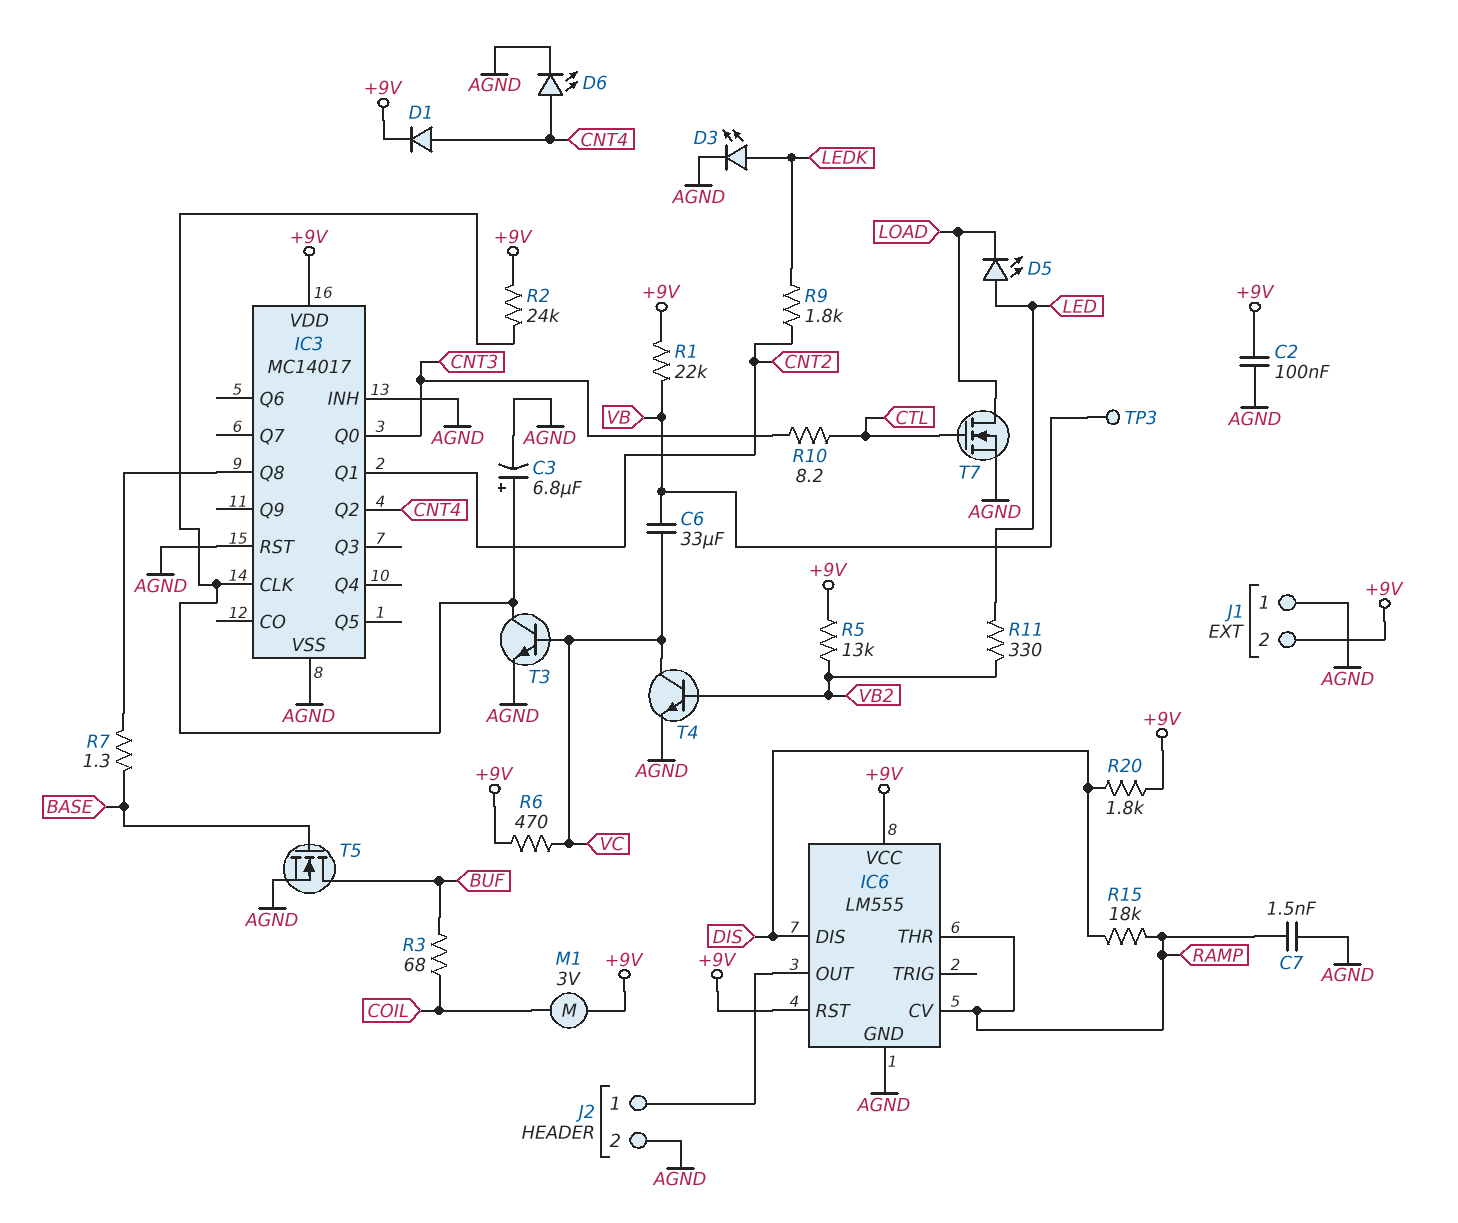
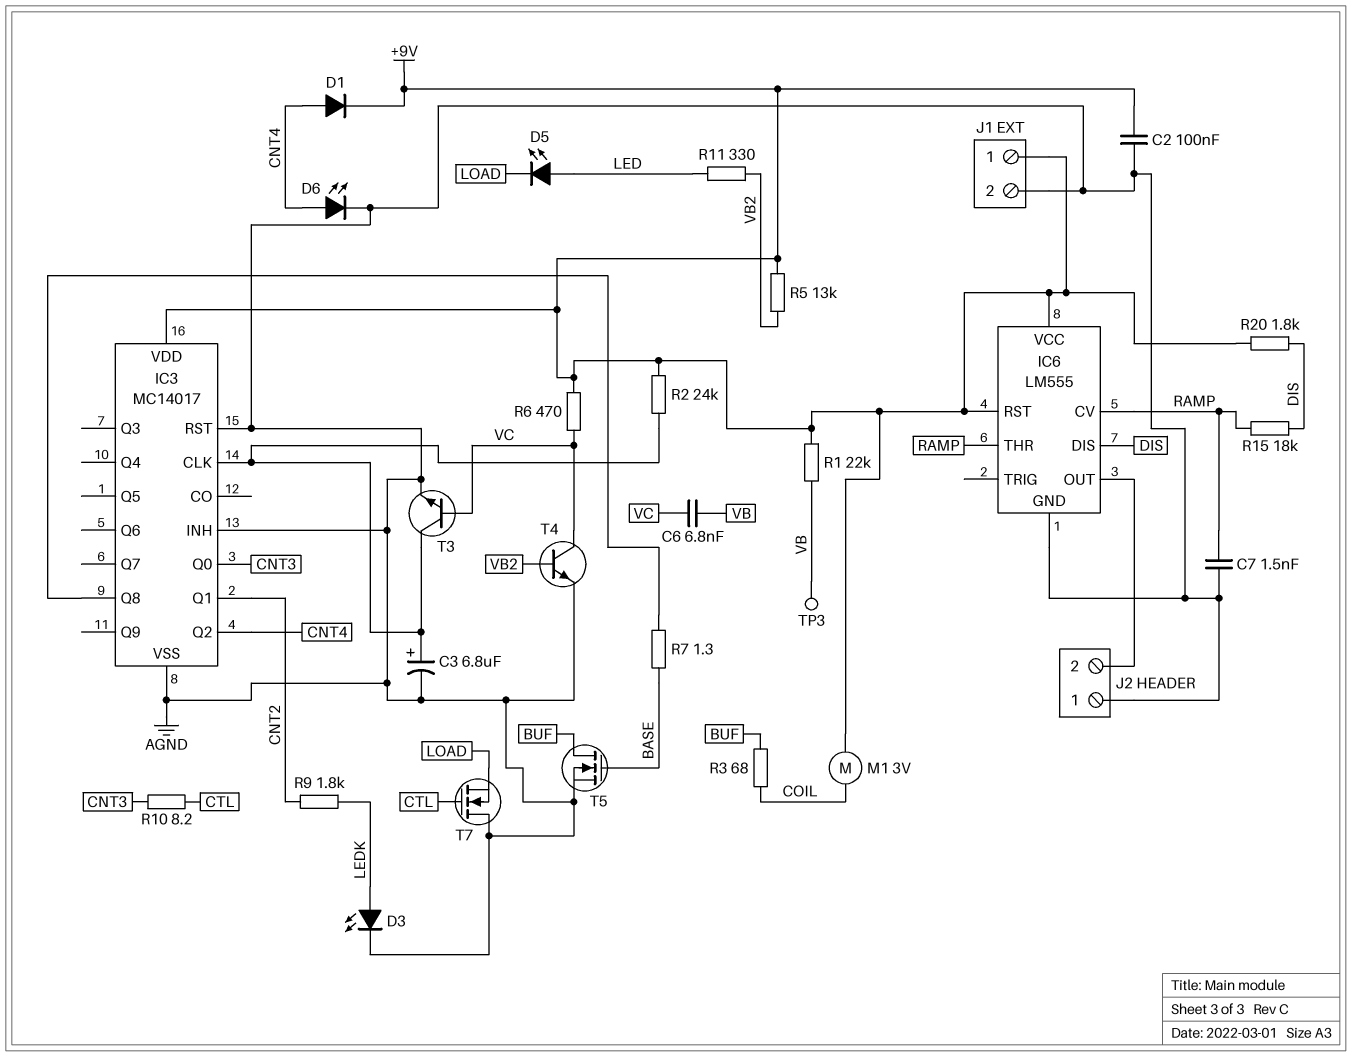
C6: 33uF (VB, VC) -> 6.8nF (VB, VC)
J1 pin 1: AGND -> +9V
J1 pin 2: +9V -> AGND
J2 pin 1: IC6/OUT -> AGND
J2 pin 2: AGND -> IC6/OUT
T7: NMOS (G CTL, D LOAD, S AGND) -> NMOS (G CTL, D AGND, S LOAD)

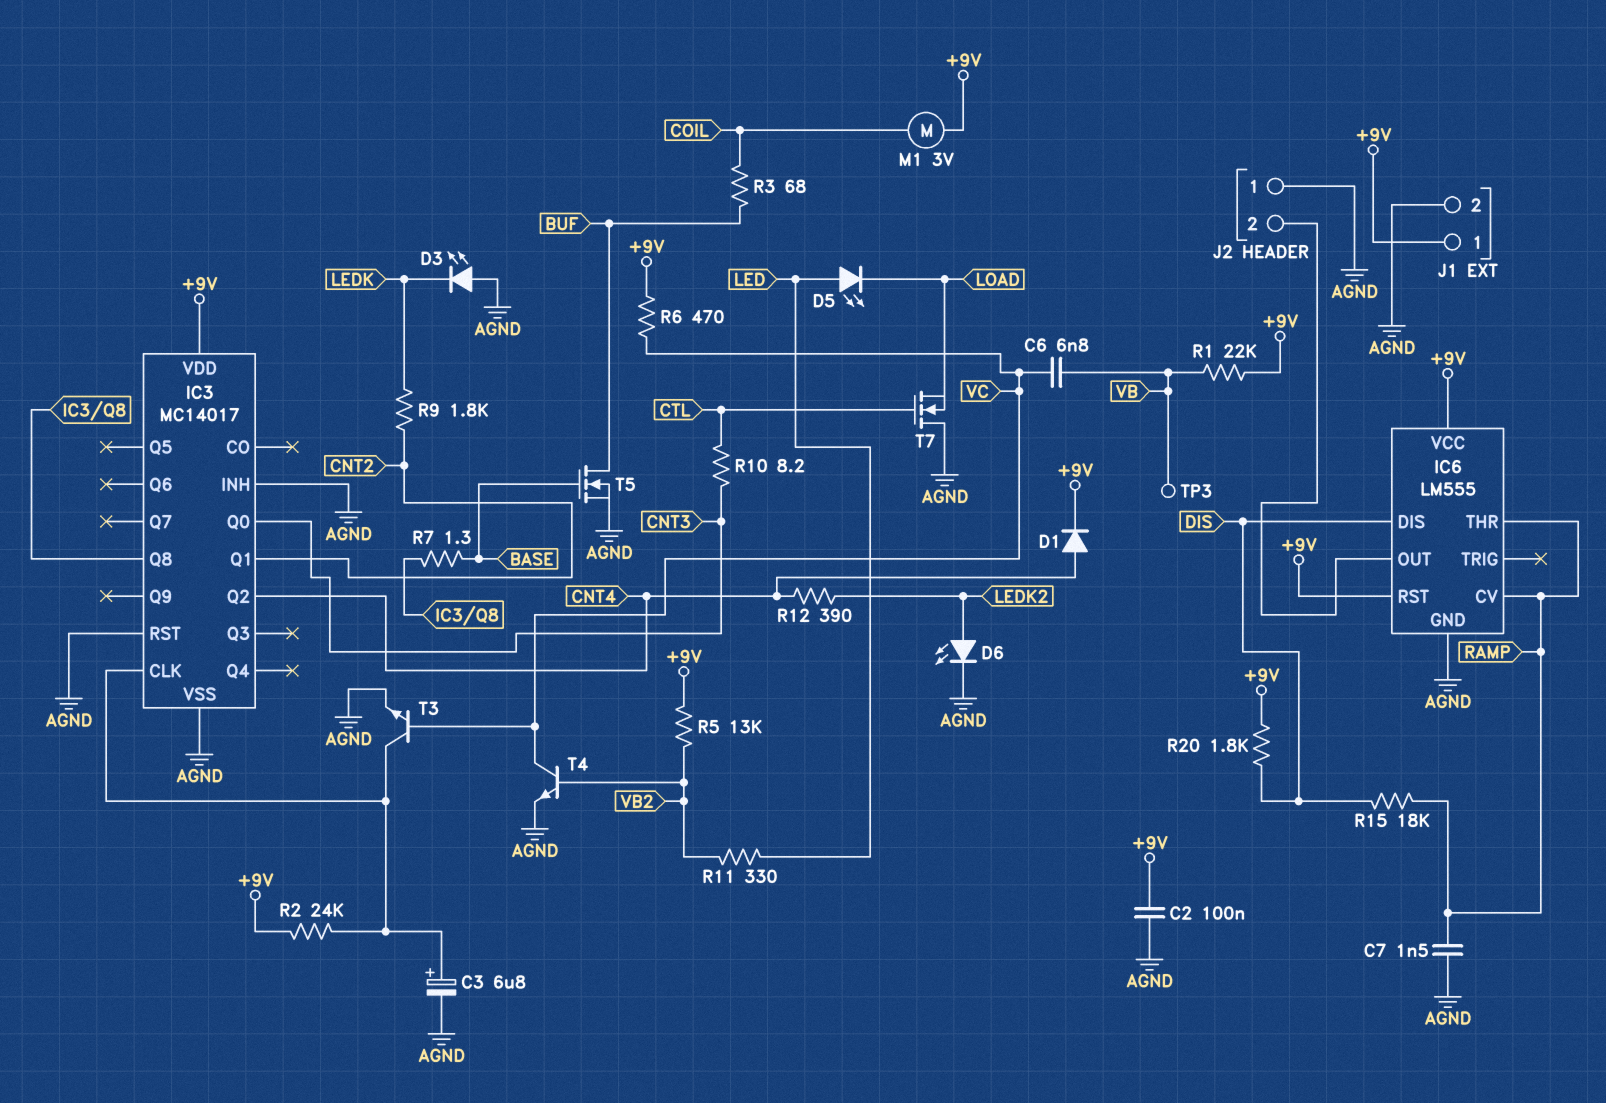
D3: LED (A LEDK, K AGND) -> LED (A AGND, K LEDK)
D6: LED (A CNT4, K AGND) -> LED (A LEDK2, K AGND)
R12: none -> 390 (CNT4, LEDK2)

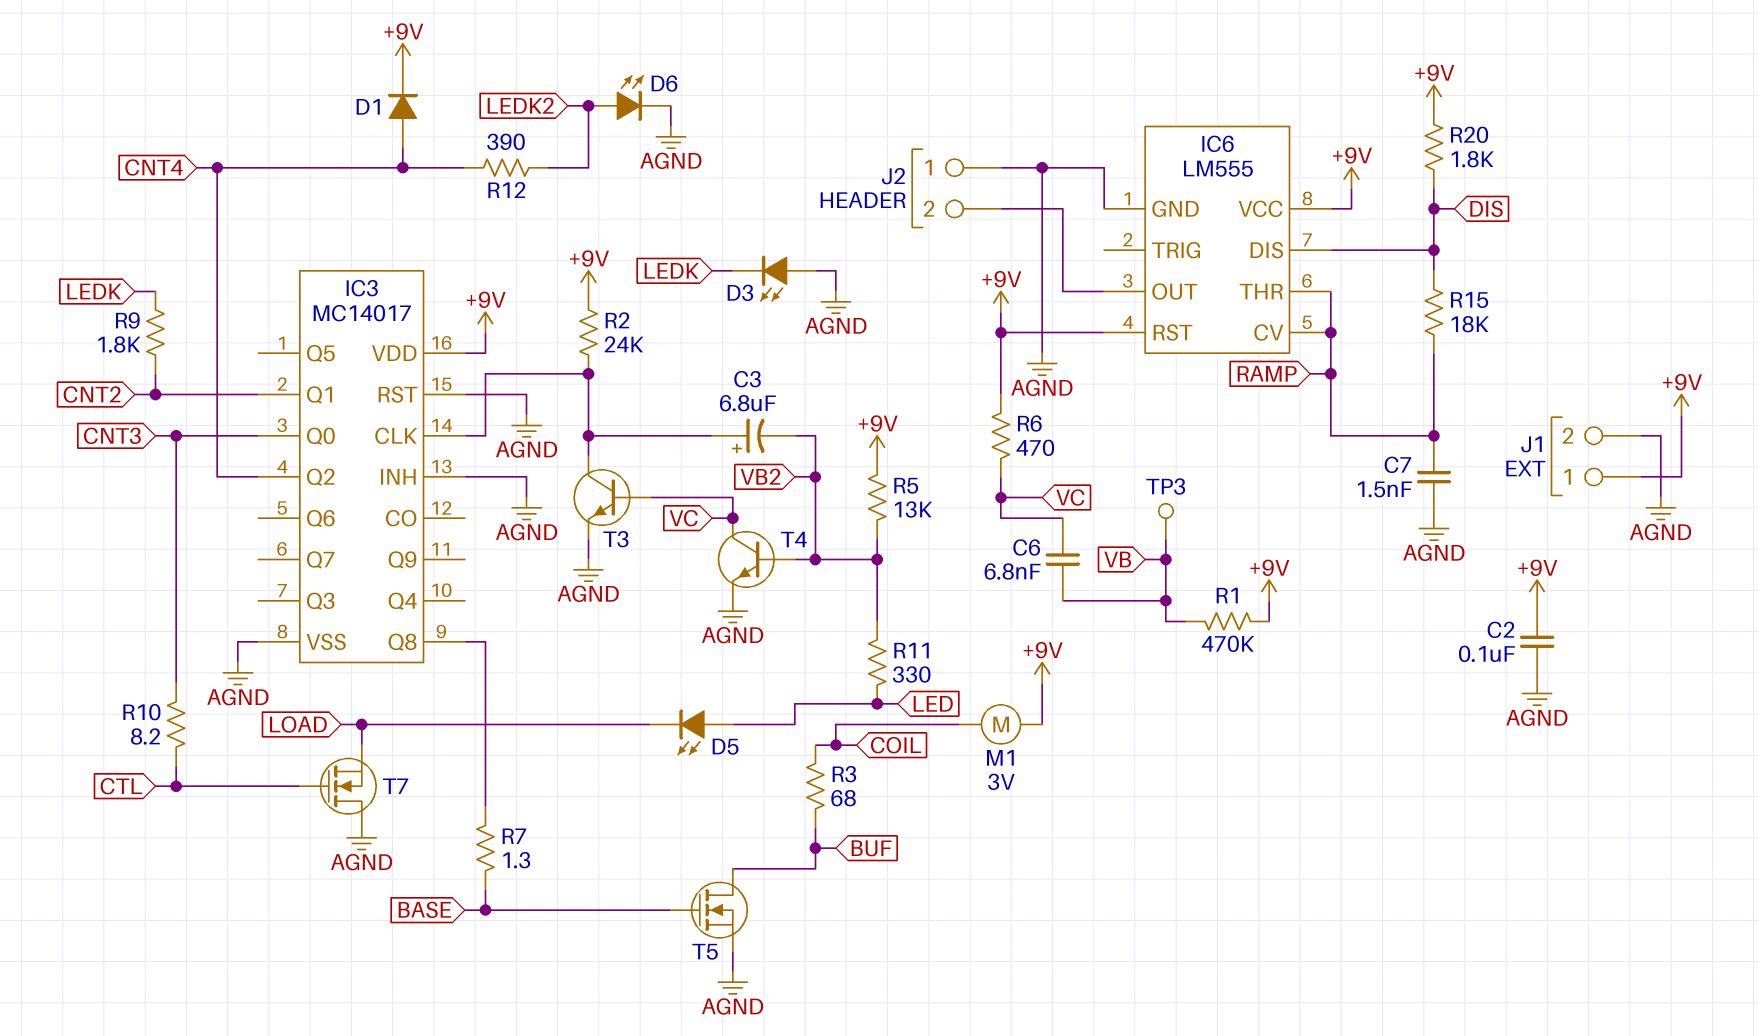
C3: 6.8uF (plus IC3/CLK, minus AGND) -> 6.8uF (plus IC3/CLK, minus VB2)
R1: 22k (+9V, VB) -> 470k (+9V, VB)

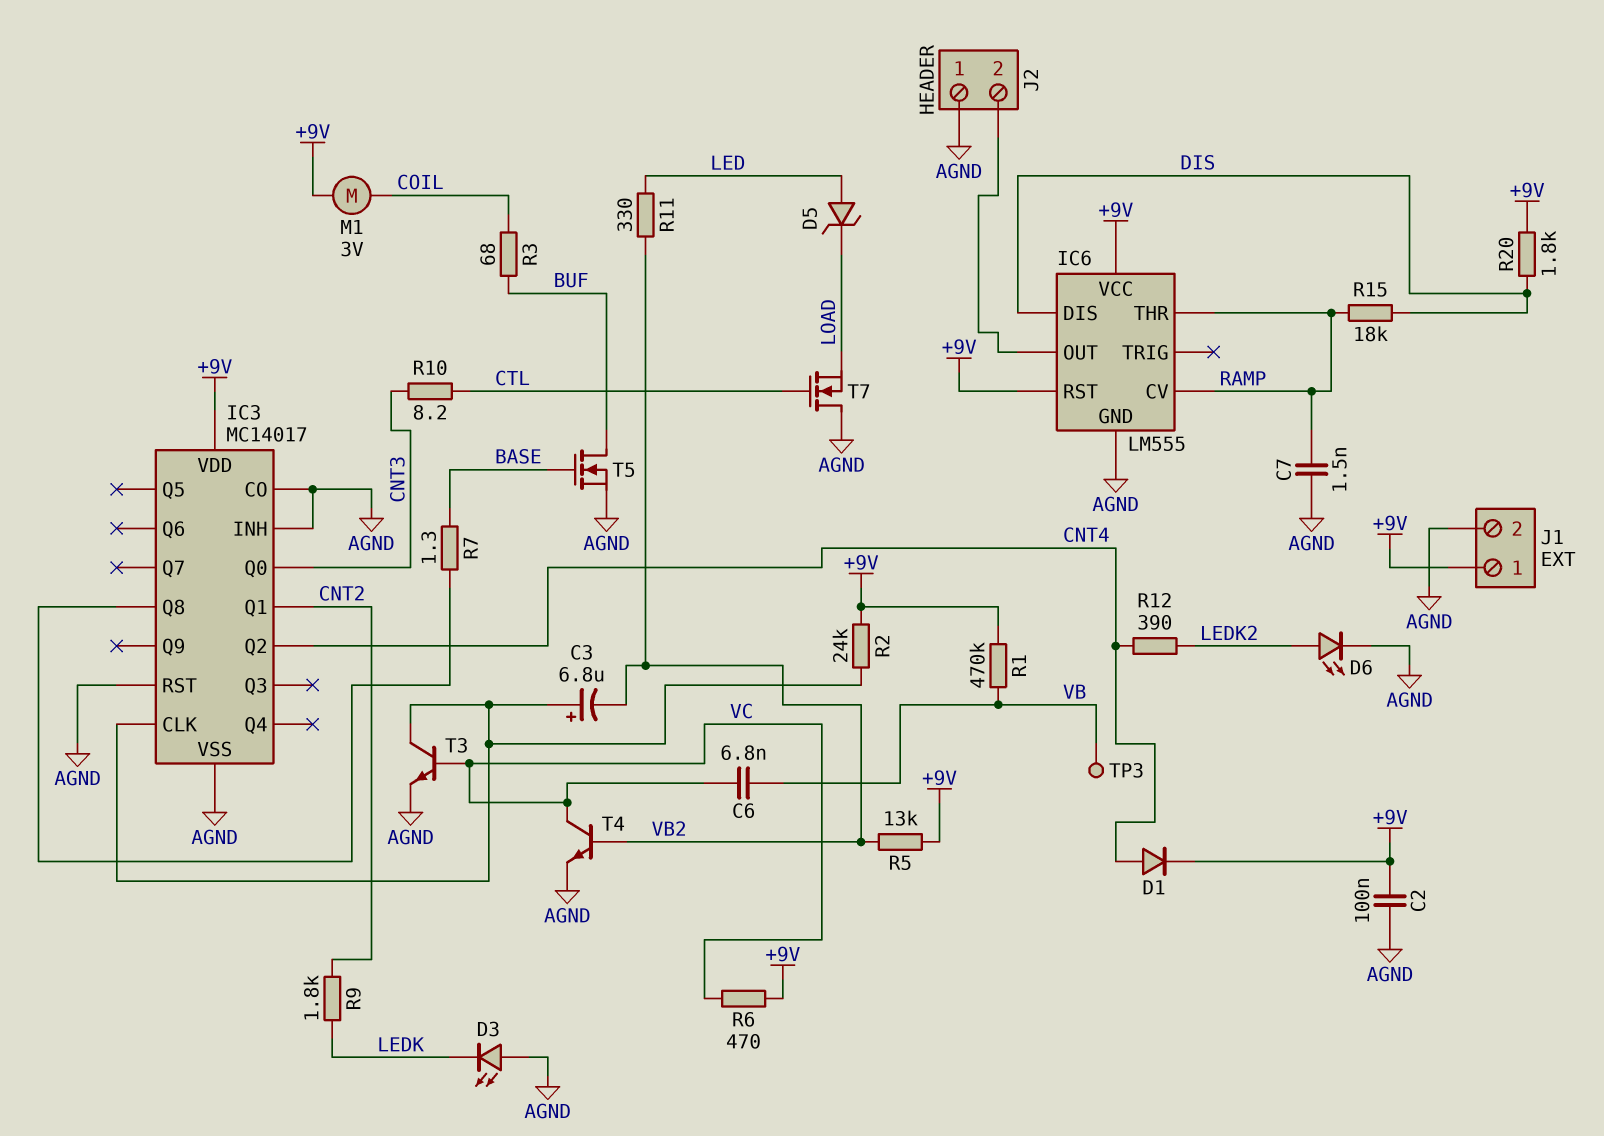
D5: LED (A LED, K LOAD) -> zener (A LED, K LOAD)
IC3 pin CO: none -> AGND

